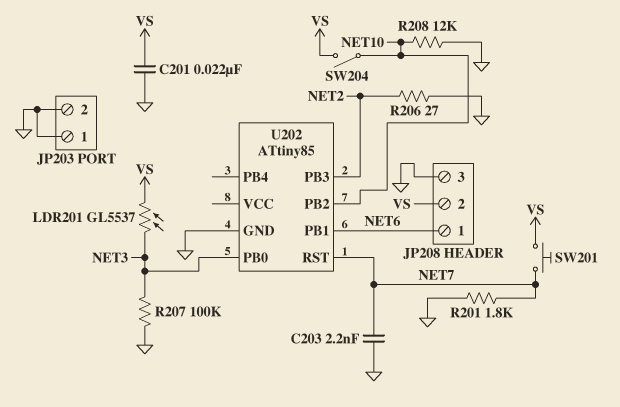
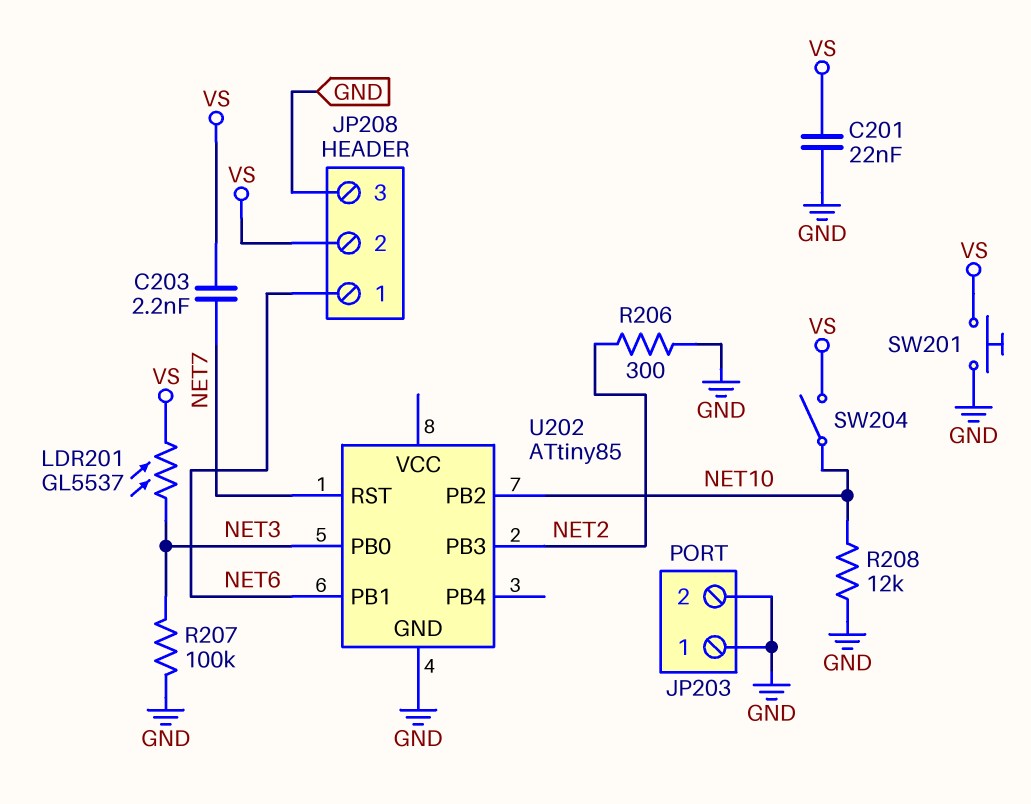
C203: 2.2nF (GND, NET7) -> 2.2nF (NET7, VS)
R201: 1.8k (GND, NET7) -> none
R206: 27 (GND, NET2) -> 300 (GND, NET2)
SW201: button (NET7, VS) -> button (GND, VS)

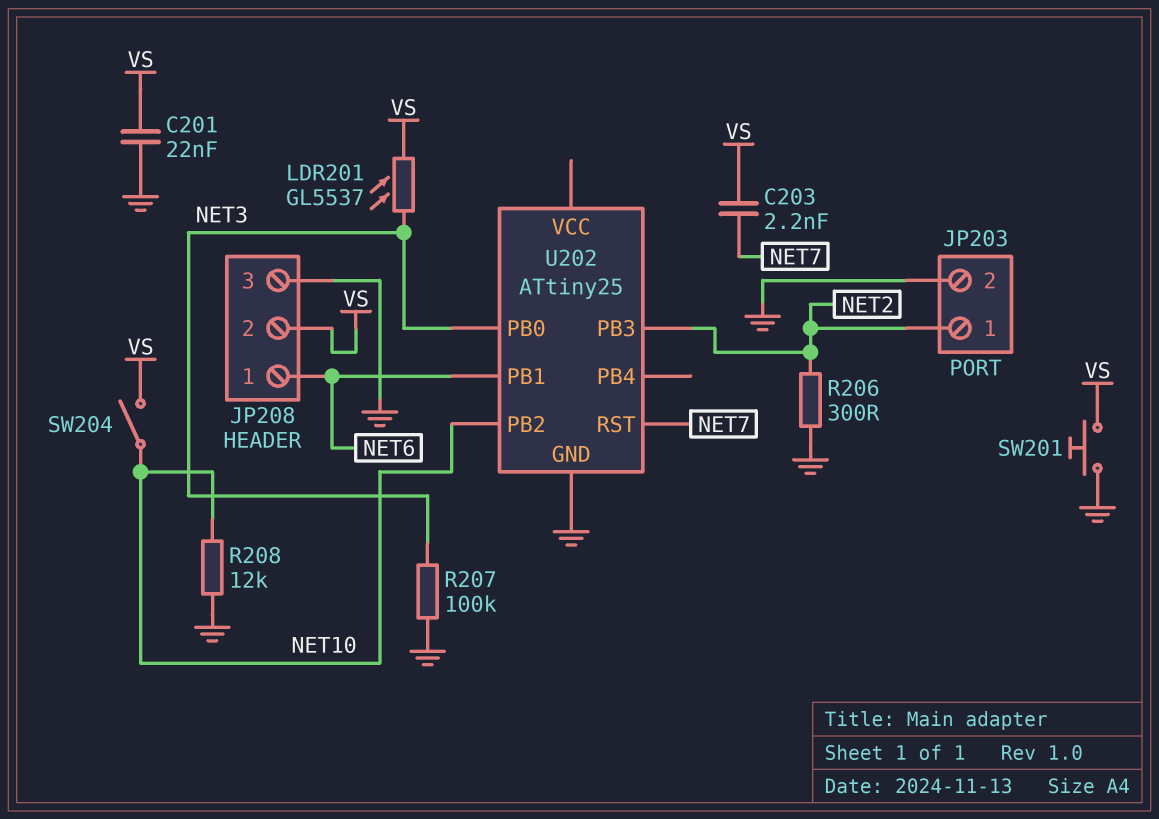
JP203 pin 1: GND -> NET2
U202: ATtiny85 -> ATtiny25

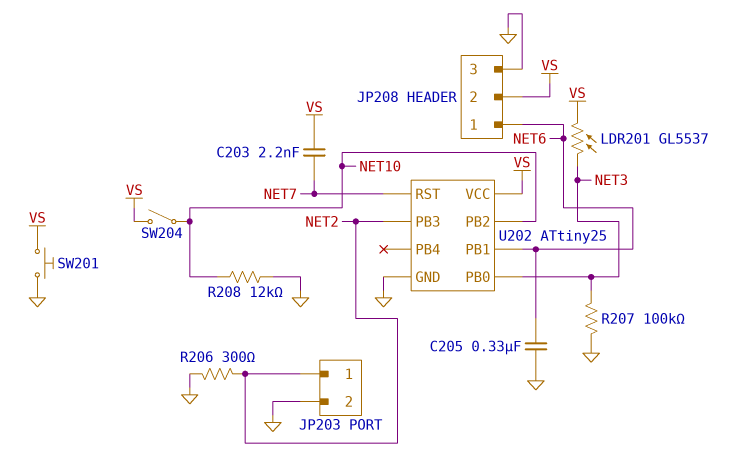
C201: 22nF (GND, VS) -> none
C205: none -> 330nF (GND, NET6)
U202 pin VCC: none -> VS

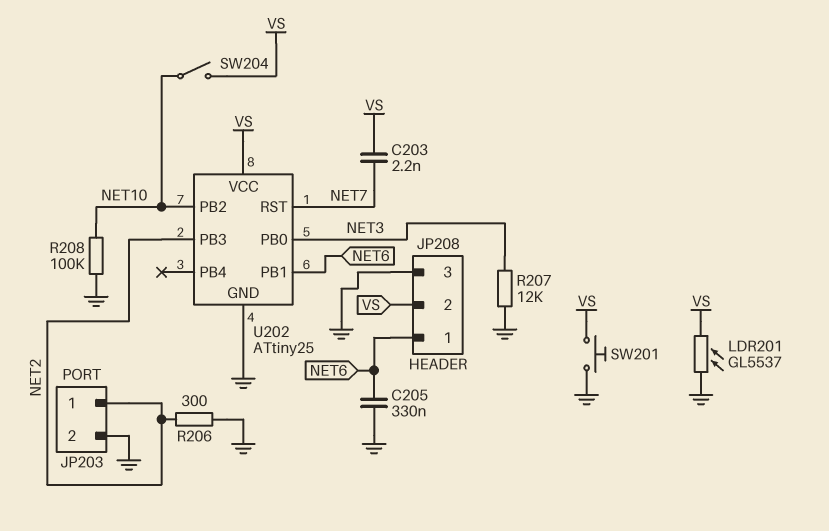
LDR201: GL5537 (NET3, VS) -> GL5537 (GND, VS)
R207: 100k (GND, NET3) -> 12k (GND, NET3)
R208: 12k (GND, NET10) -> 100k (GND, NET10)

